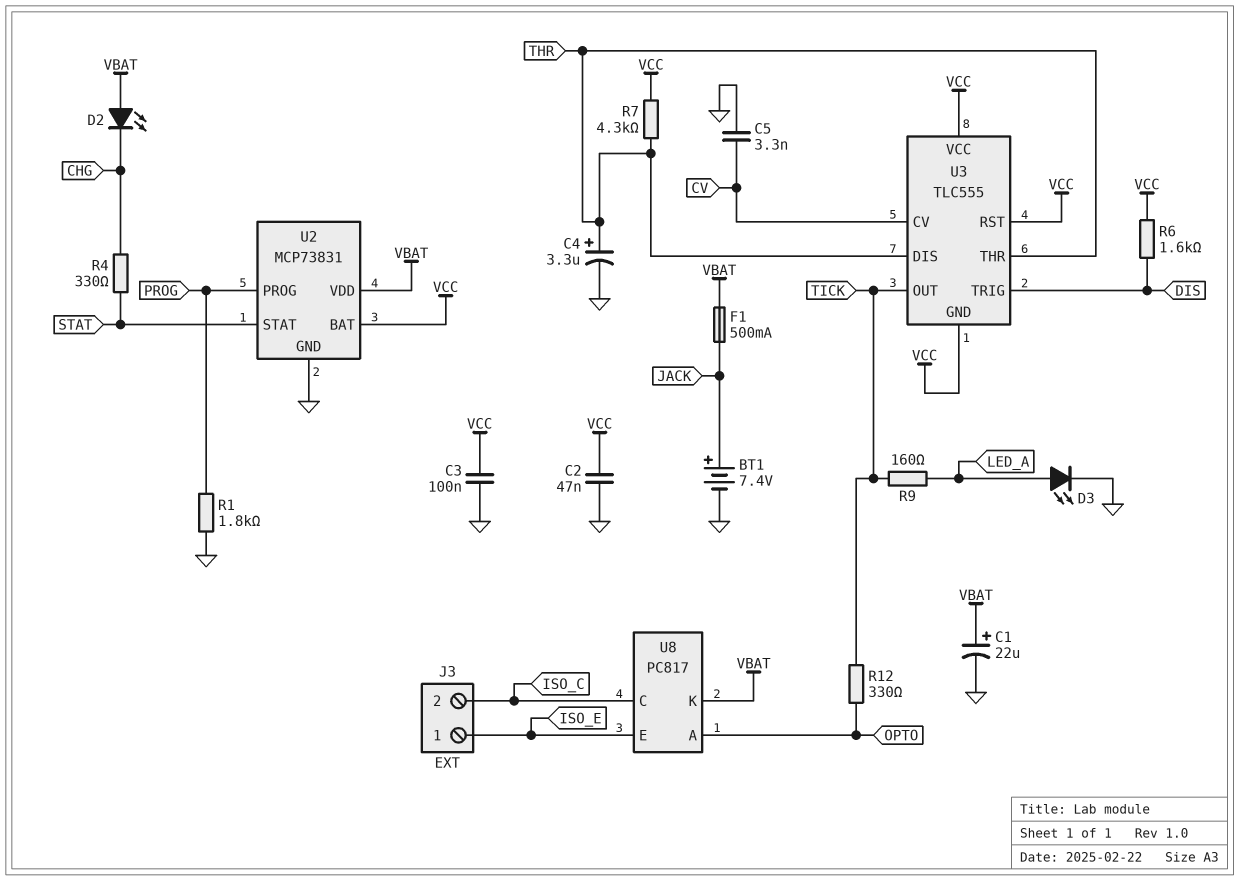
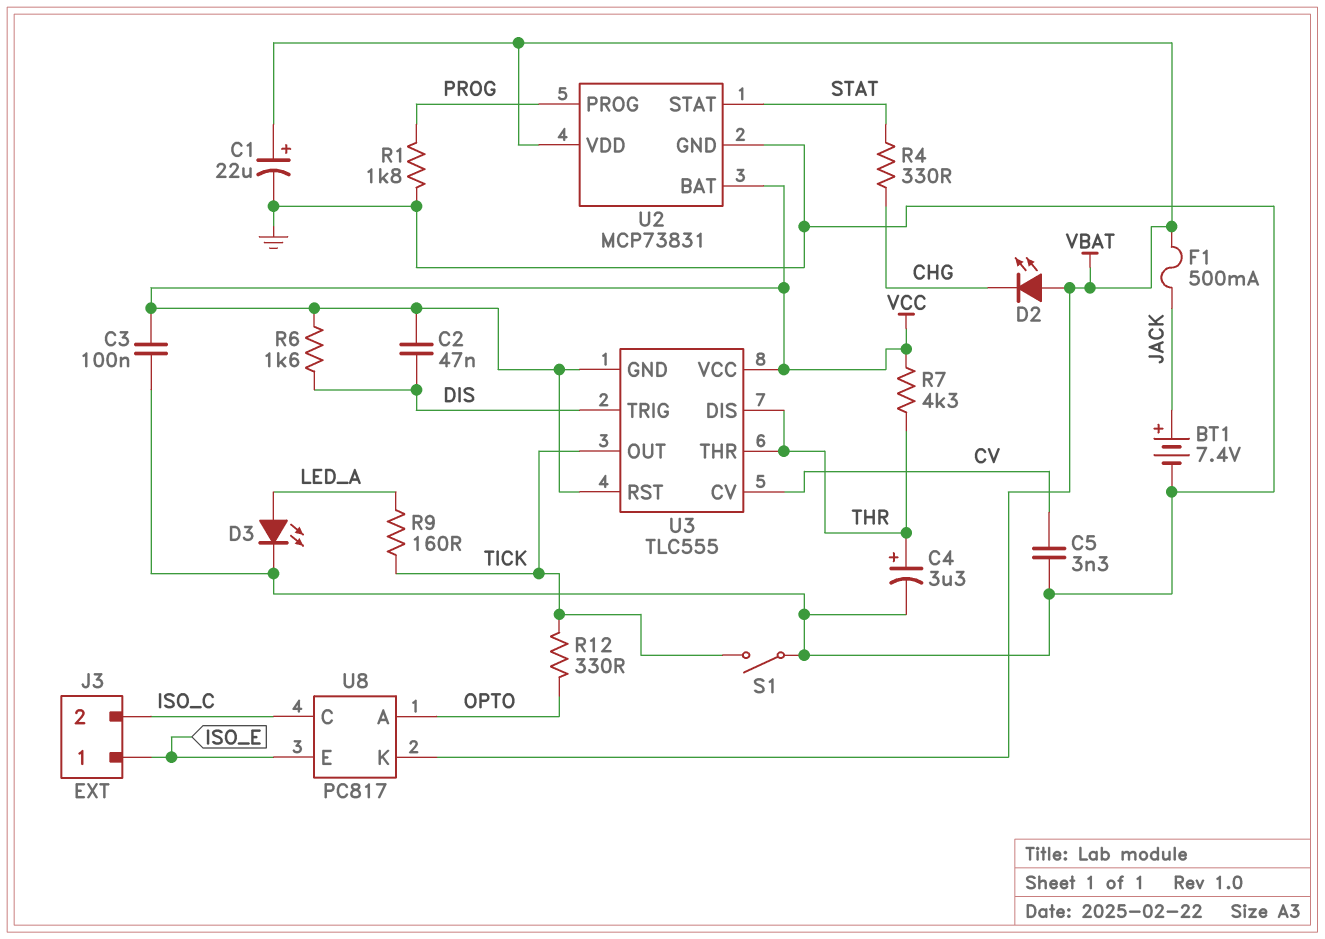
C2: 47nF (GND, VCC) -> 47nF (DIS, VCC)
S1: none -> switch (GND, TICK)

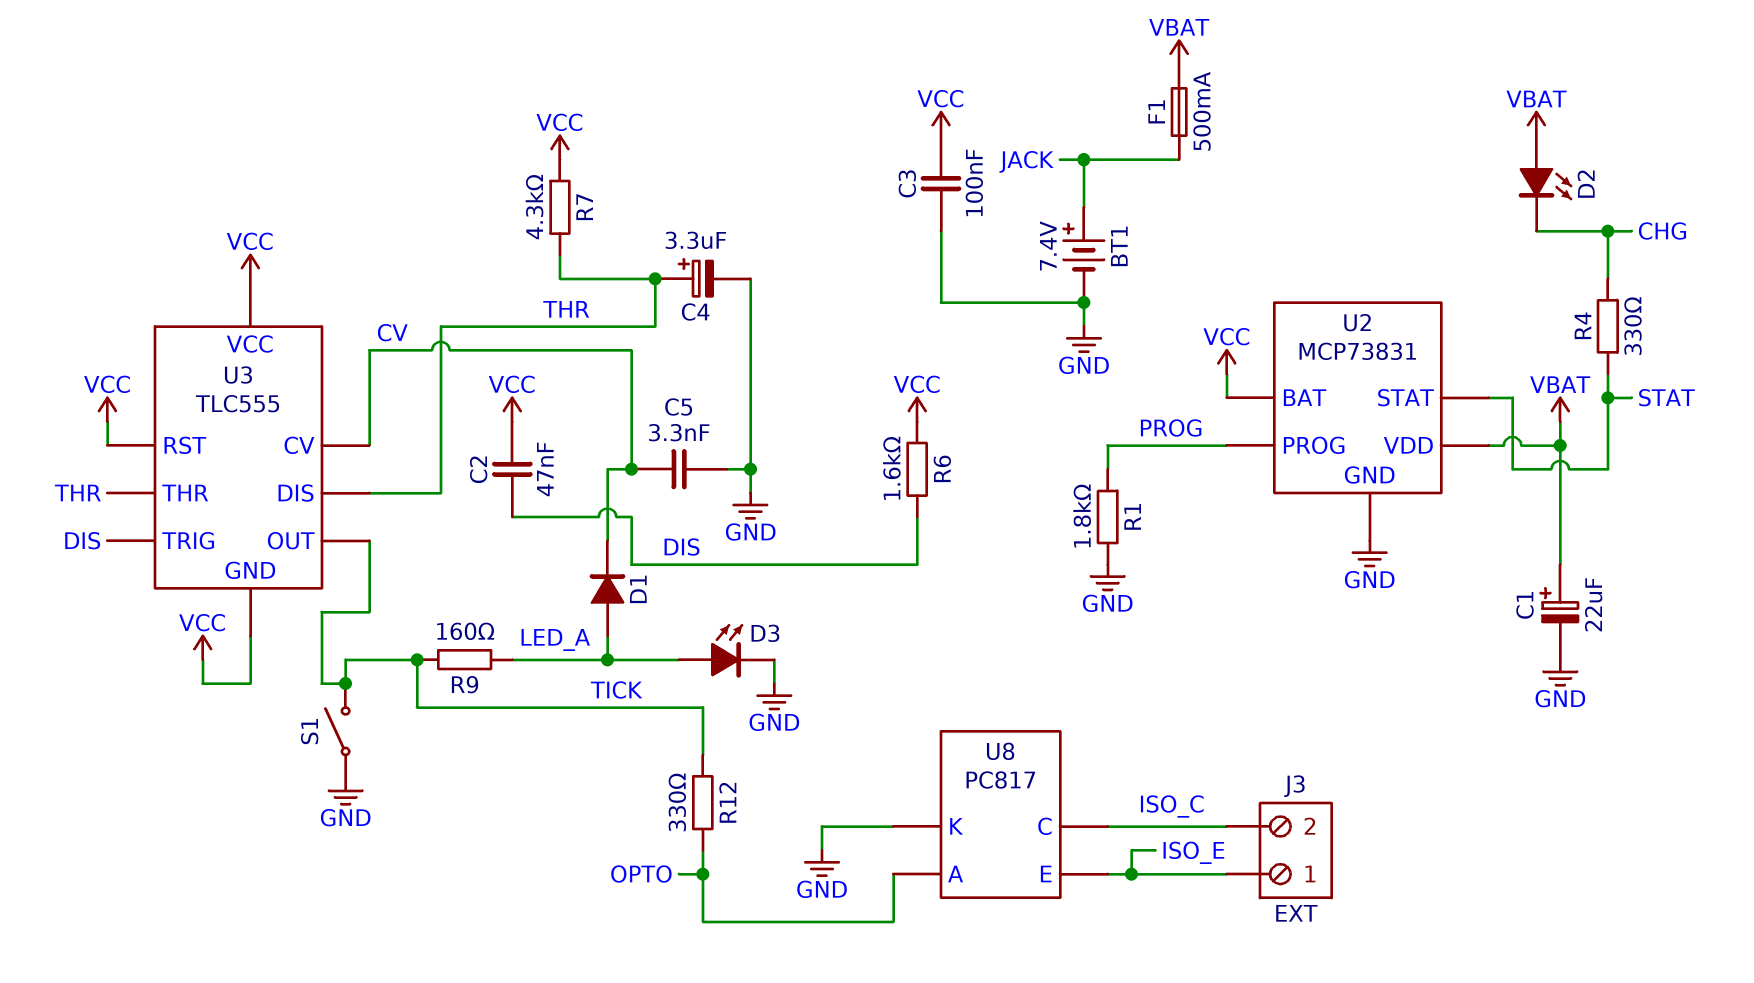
D1: none -> diode (A LED_A, K CV)
U8 pin K: VBAT -> GND

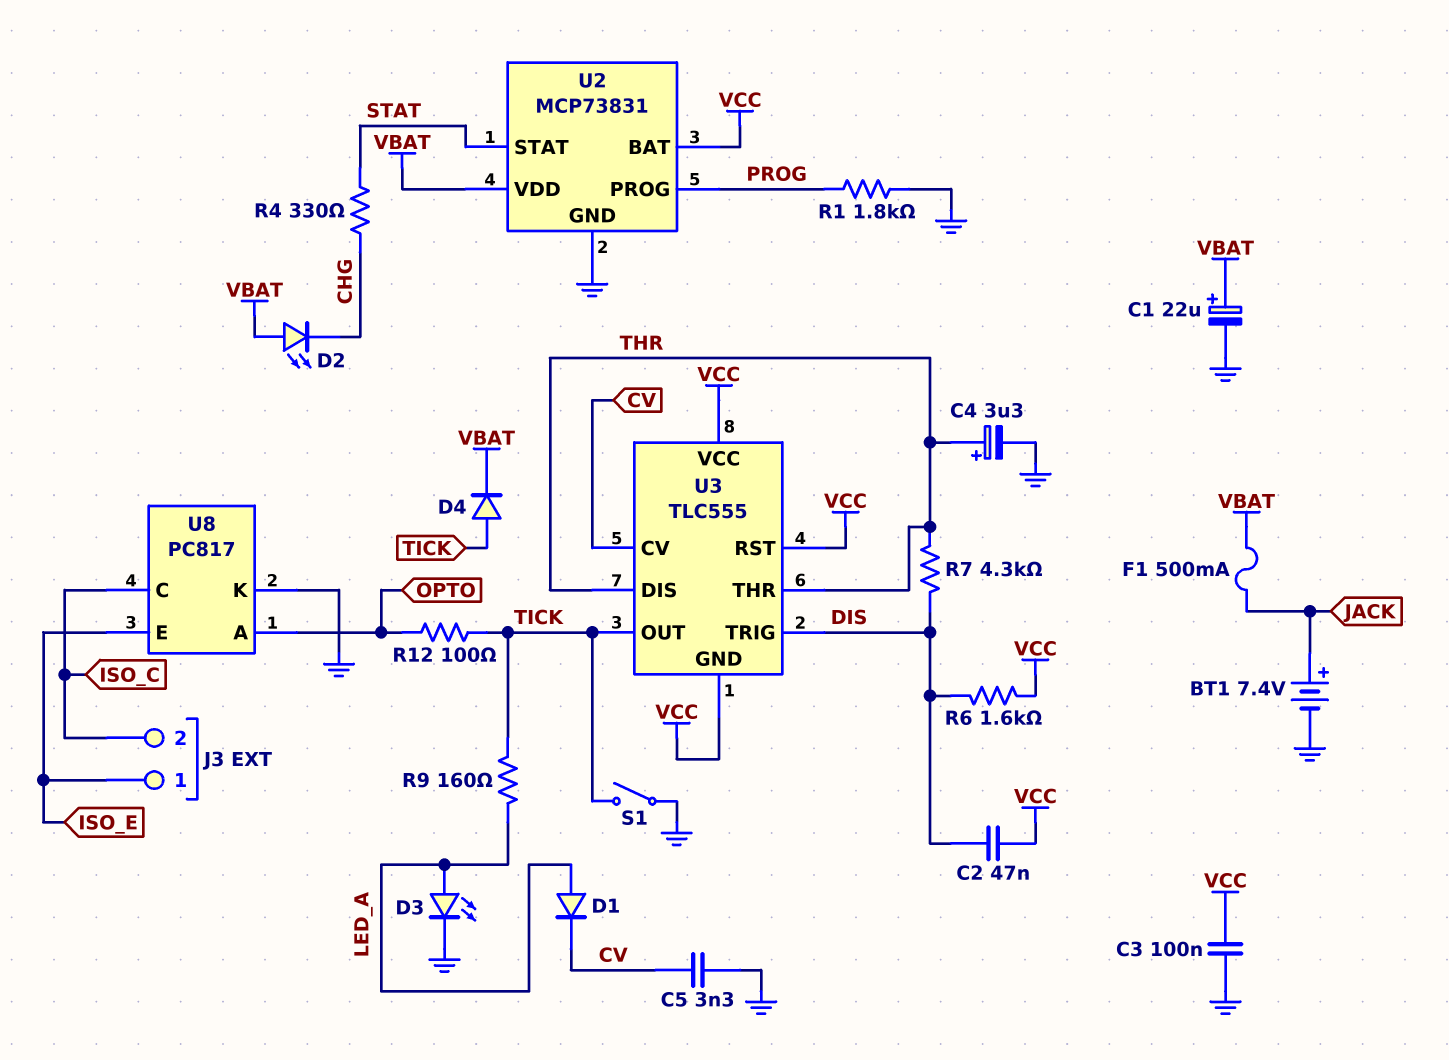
D4: none -> diode (A TICK, K VBAT)
R7: 4.3k (THR, VCC) -> 4.3k (DIS, THR)
R12: 330 (OPTO, TICK) -> 100 (OPTO, TICK)

